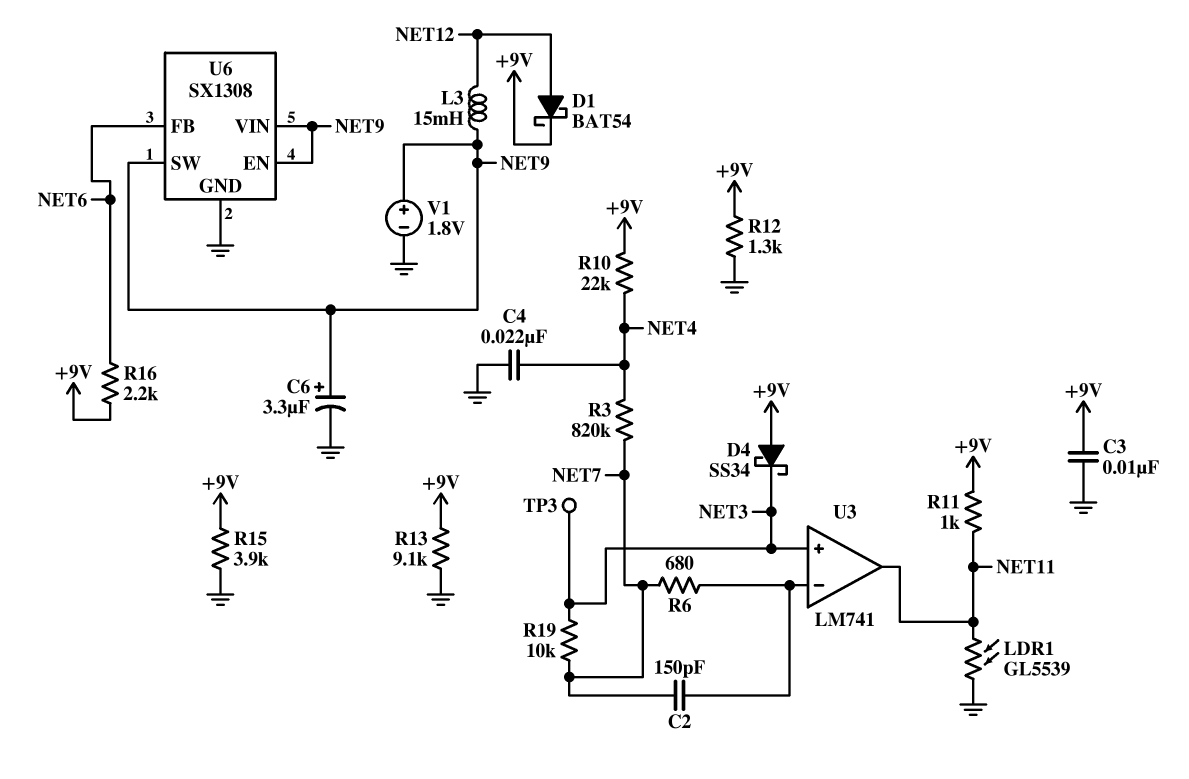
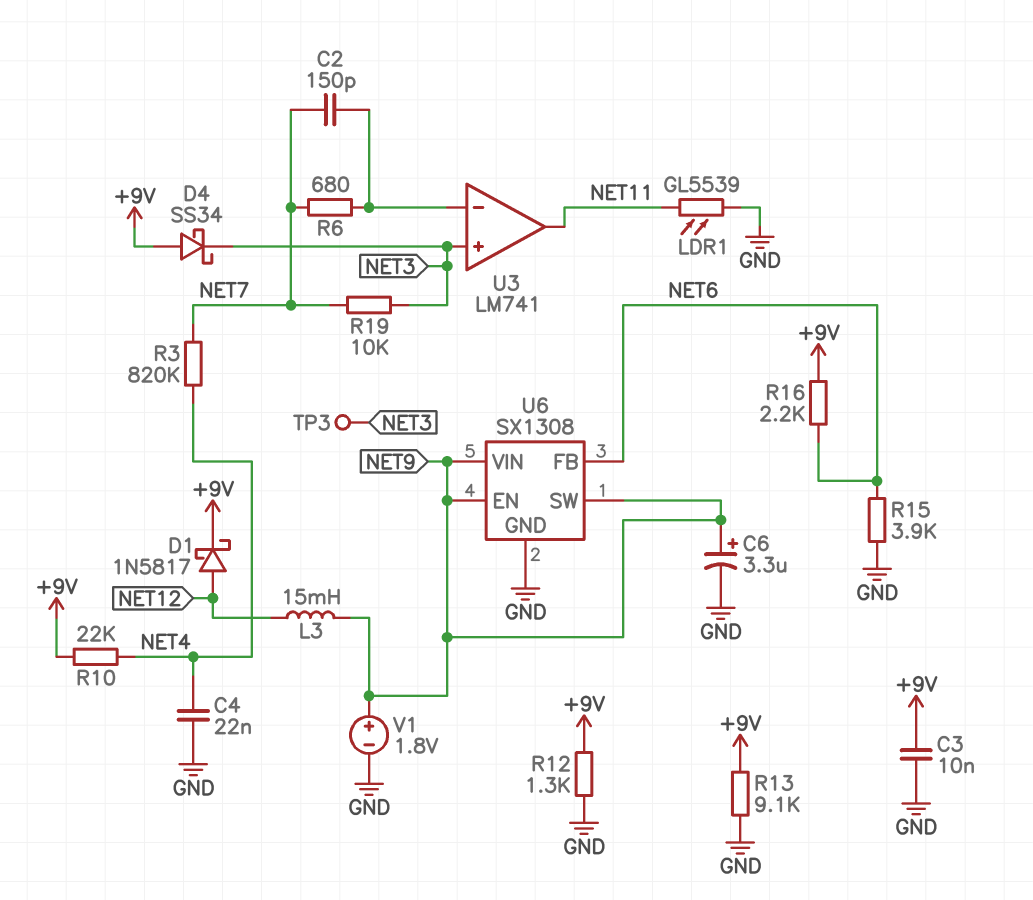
D1: schottky BAT54 (A NET12, K +9V) -> schottky 1N5817 (A NET12, K +9V)
R11: 1k (+9V, NET11) -> none
R15: 3.9k (+9V, GND) -> 3.9k (GND, NET6)

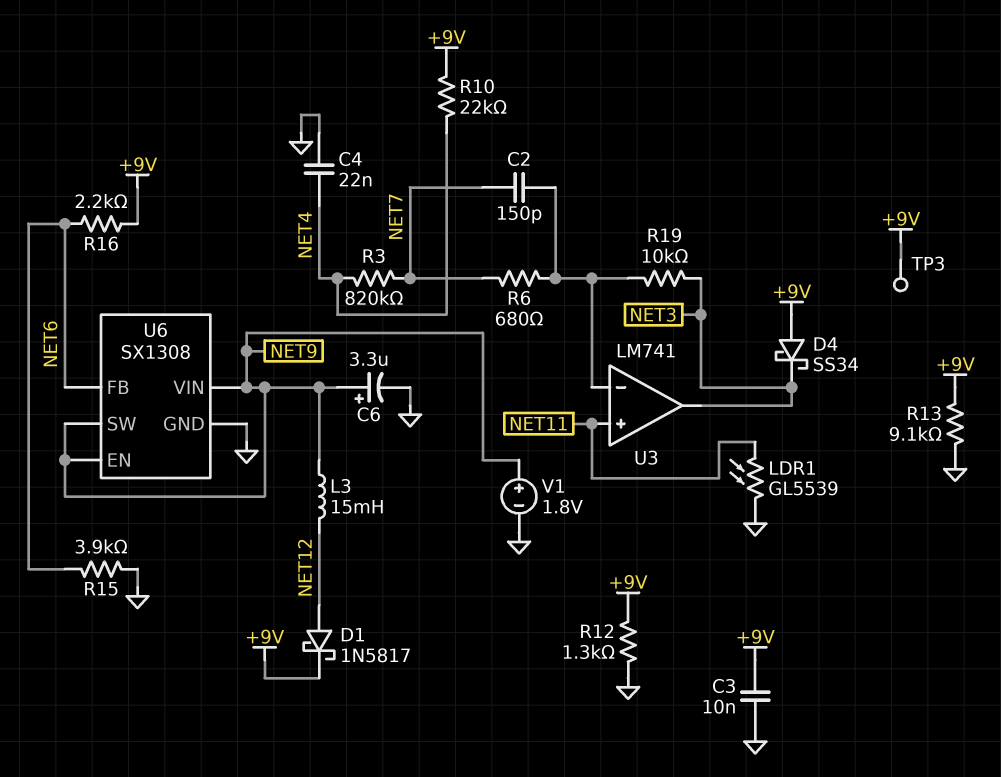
R19: 10k (NET3, NET7) -> 10k (NET3, U3/in-)
TP3: test point (NET3) -> test point (+9V)
U3 pin in+: NET3 -> NET11
U3 pin out: NET11 -> NET3

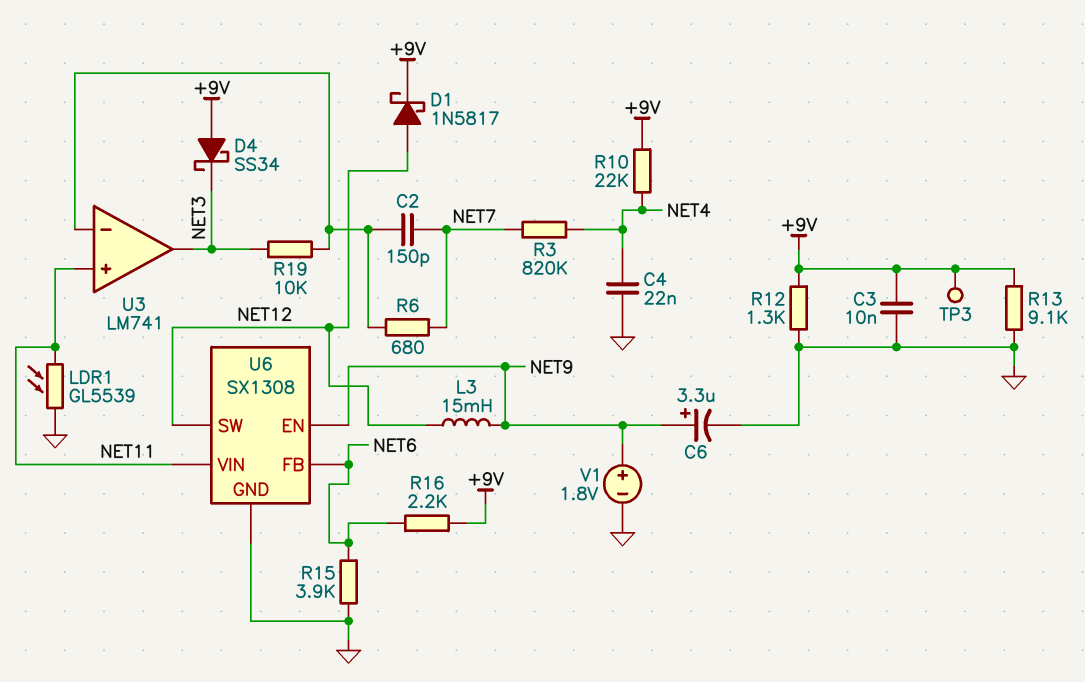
U6 pin SW: NET9 -> NET12
U6 pin VIN: NET9 -> NET11

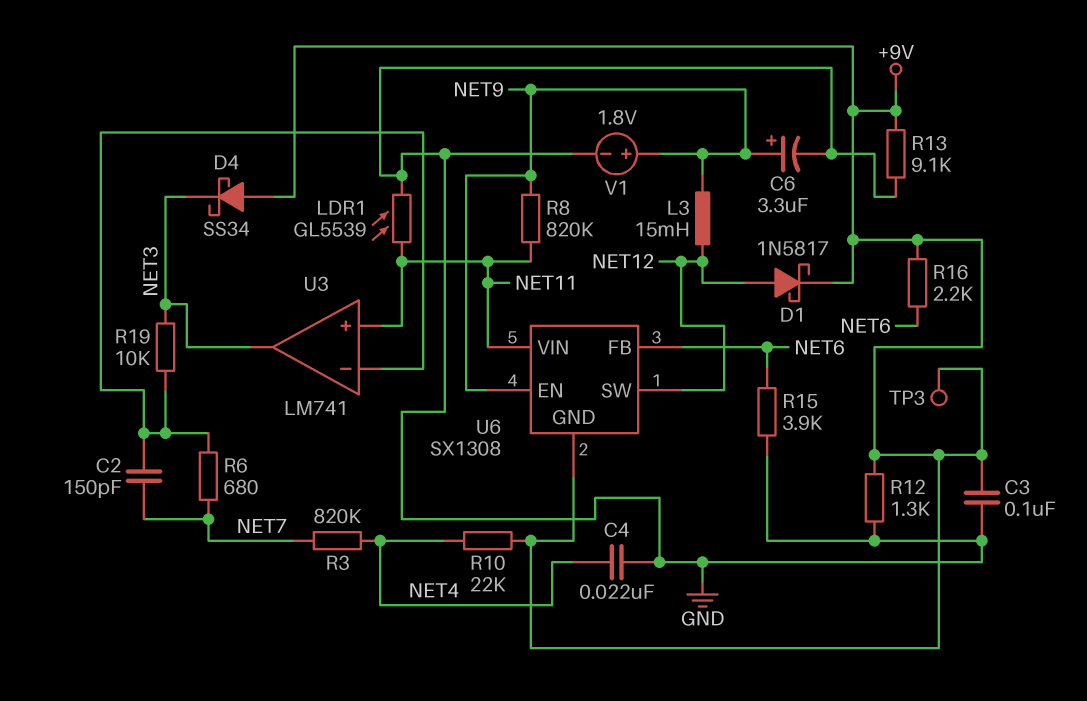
C3: 10nF (+9V, GND) -> 100nF (+9V, GND)
R8: none -> 820k (NET9, NET11)
U6 pin GND: GND -> +9V

